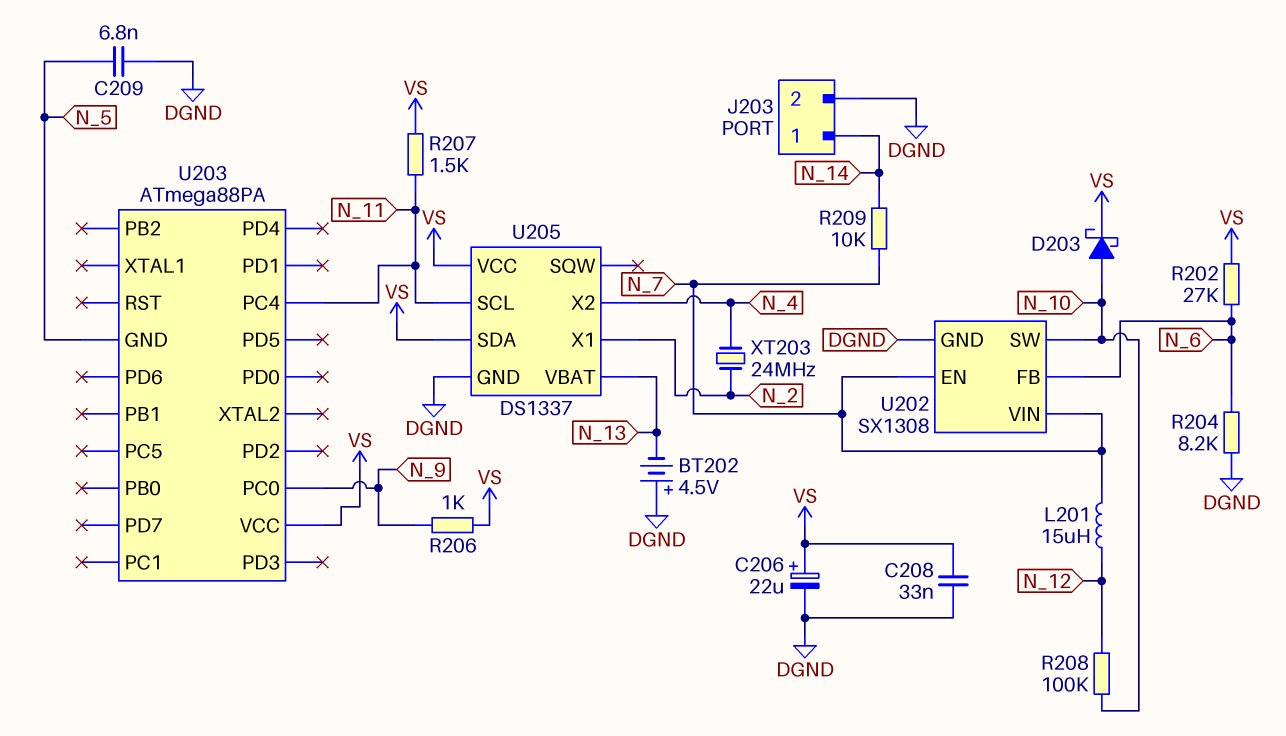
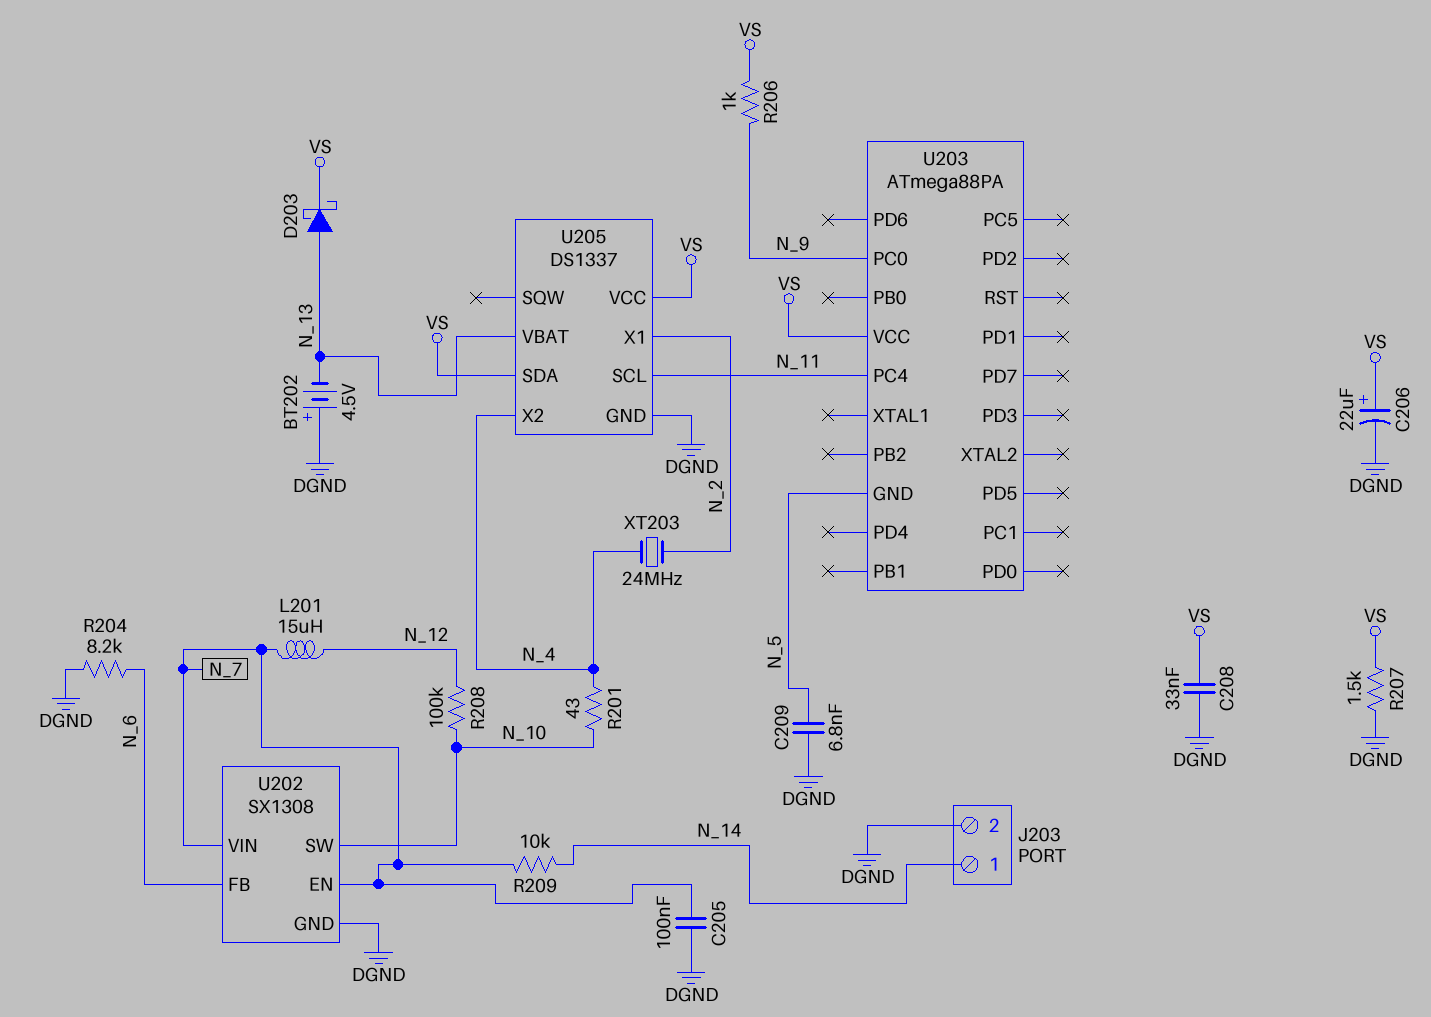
C205: none -> 100nF (DGND, N_7)
D203: schottky (A N_10, K VS) -> schottky (A N_13, K VS)
R201: none -> 43 (N_4, N_10)
R202: 27k (N_6, VS) -> none
R207: 1.5k (N_11, VS) -> 1.5k (DGND, VS)

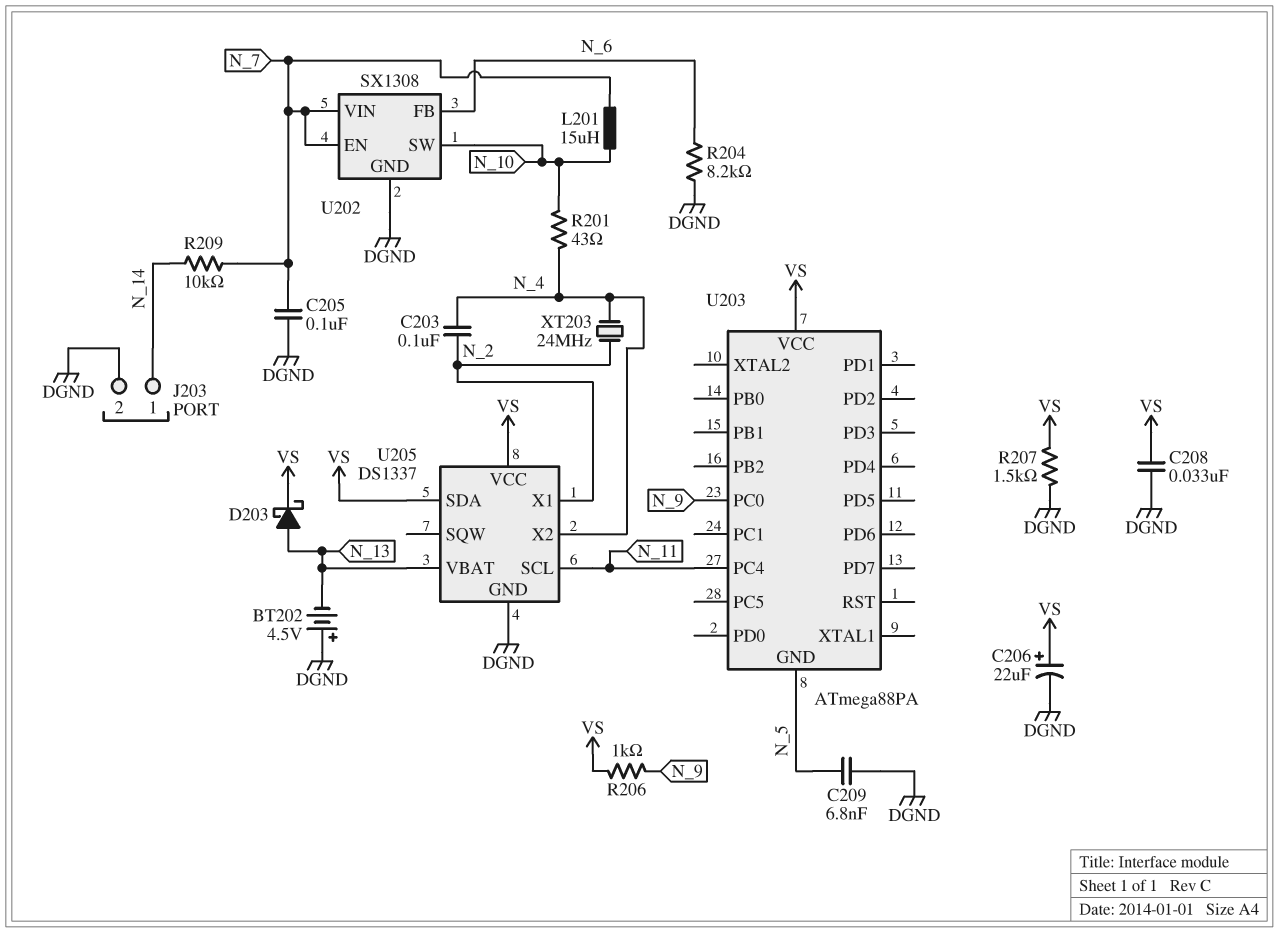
C203: none -> 100nF (N_2, N_4)
L201: 15uH (N_7, N_12) -> 15uH (N_7, N_10)
R208: 100k (N_10, N_12) -> none

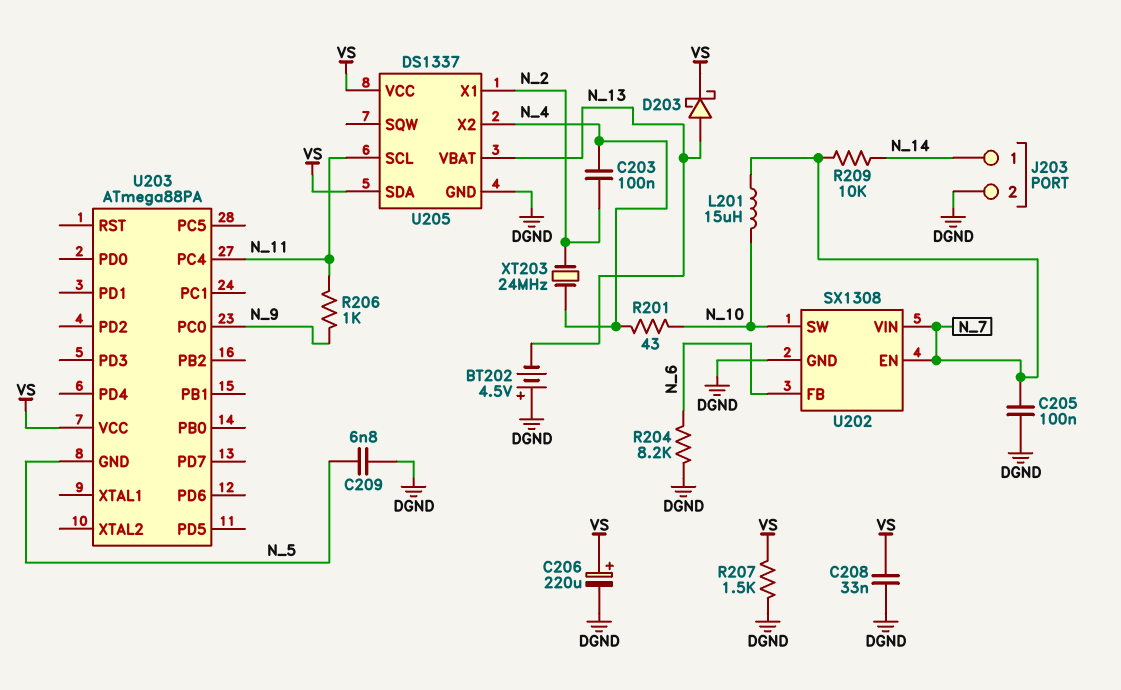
C206: 22uF (plus VS, minus DGND) -> 220uF (plus VS, minus DGND)
R206: 1k (N_9, VS) -> 1k (N_9, N_11)

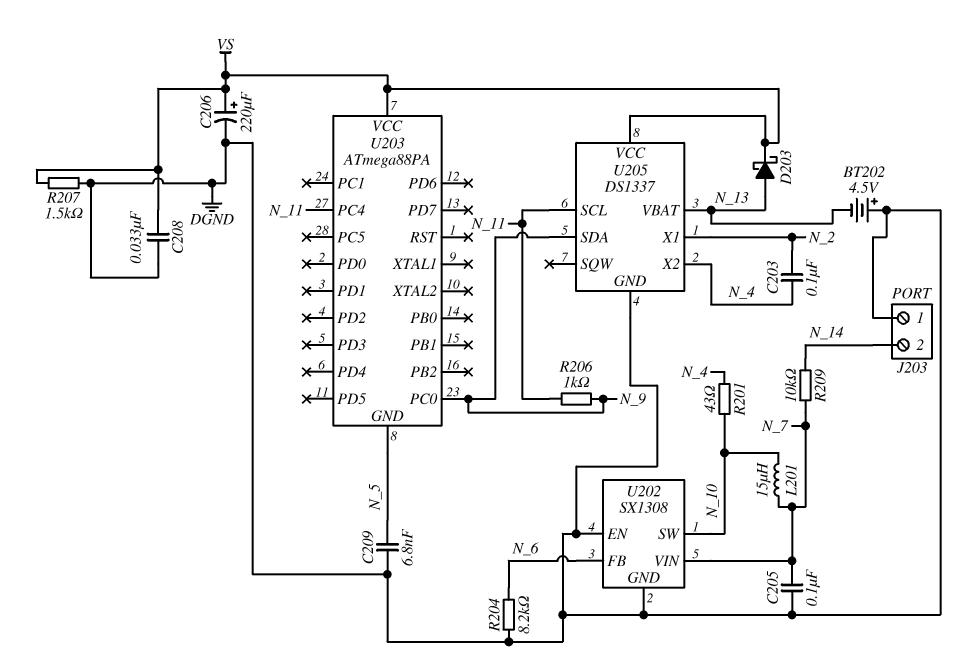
J203 pin 1: N_14 -> DGND
J203 pin 2: DGND -> N_14
U202 pin EN: N_7 -> DGND
U205 pin SDA: VS -> N_9
XT203: 24MHz (N_2, N_4) -> none

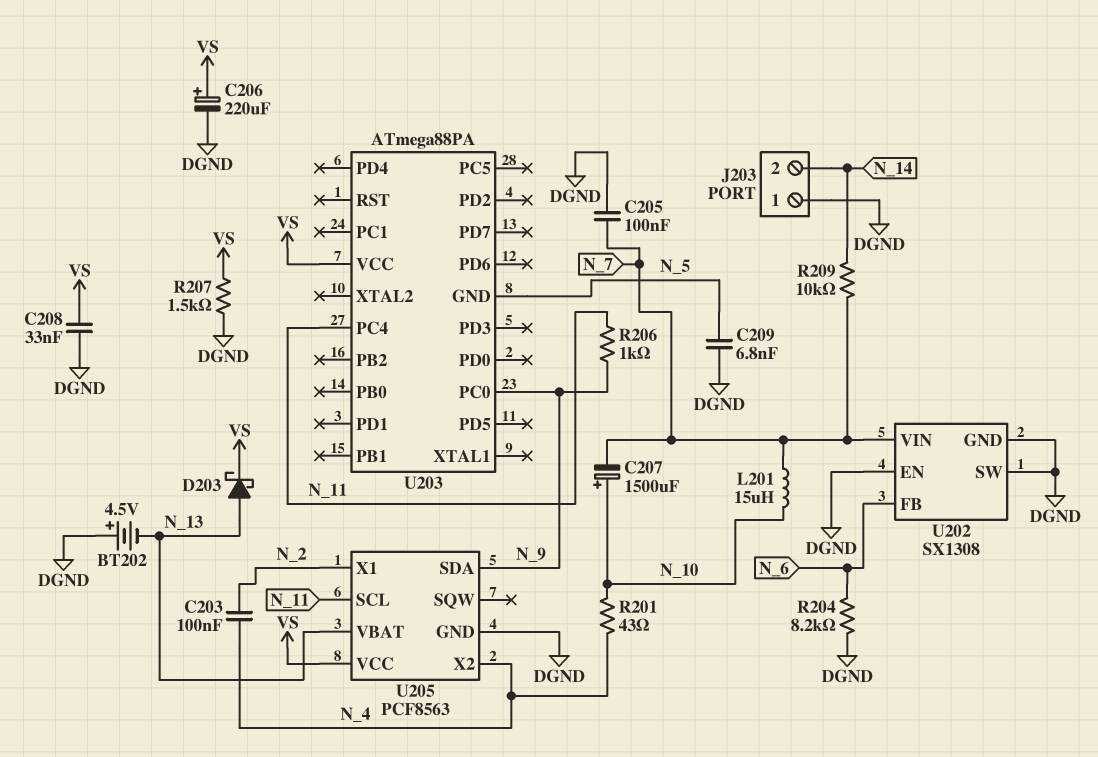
C207: none -> 1500uF (plus N_10, minus N_7)
U202 pin SW: N_10 -> DGND
U205: DS1337 -> PCF8563

